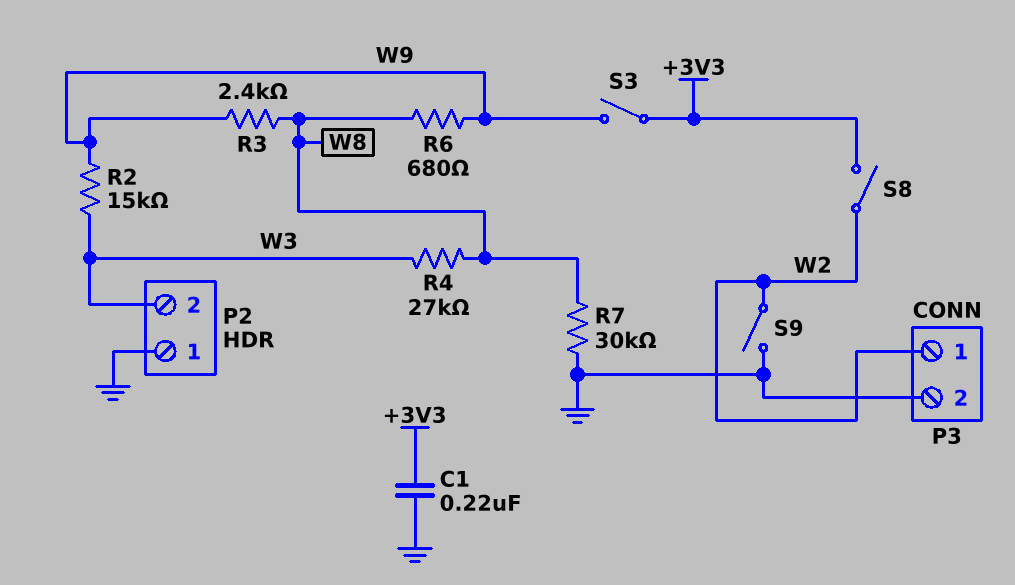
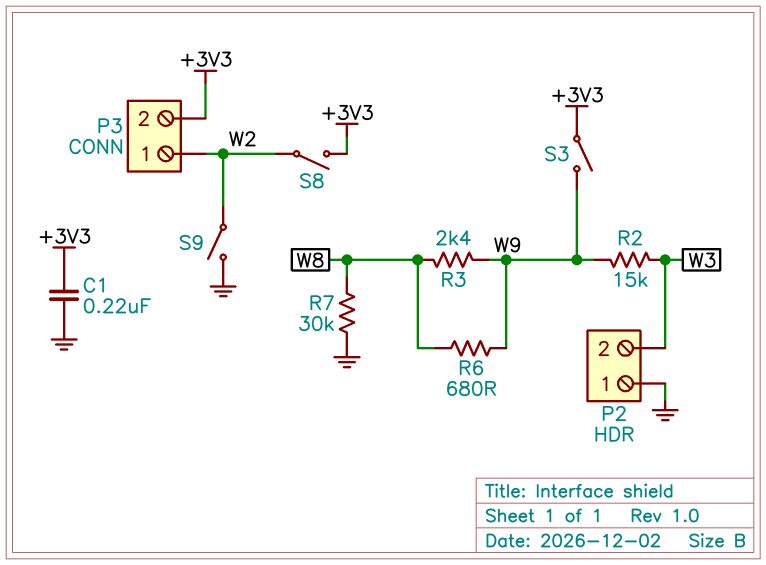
P3 pin 2: GND -> +3V3
R4: 27k (W3, W8) -> none

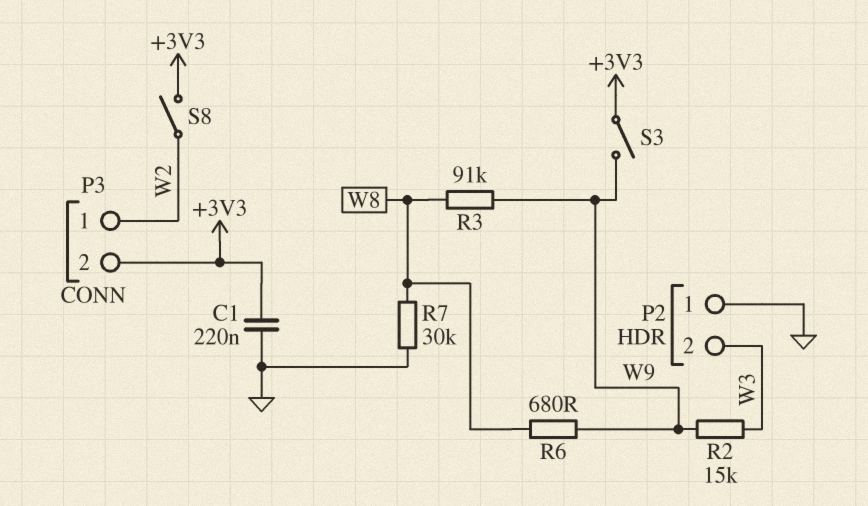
R3: 2.4k (W8, W9) -> 91k (W8, W9)
S9: switch (GND, W2) -> none

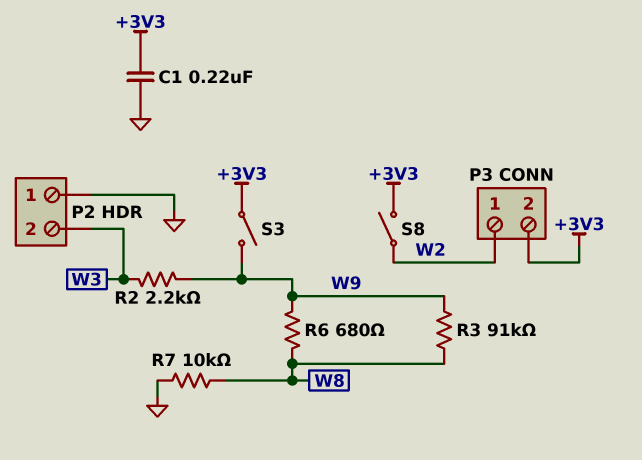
R2: 15k (W3, W9) -> 2.2k (W3, W9)
R7: 30k (GND, W8) -> 10k (GND, W8)

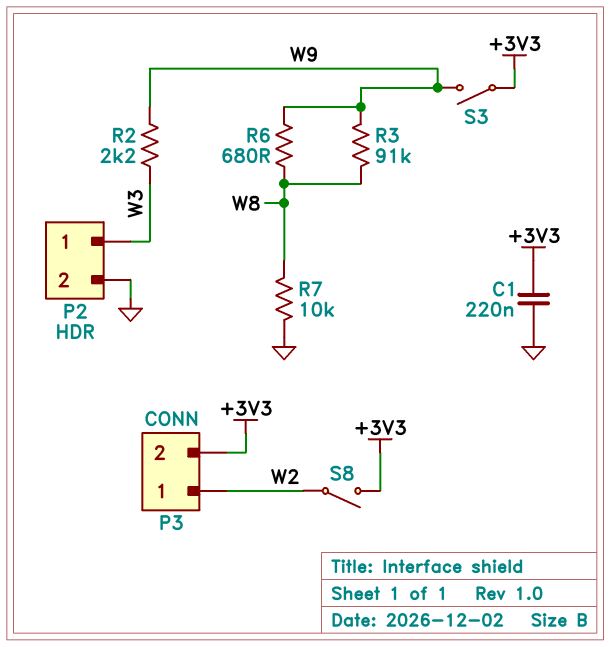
P2 pin 1: GND -> W3
P2 pin 2: W3 -> GND

